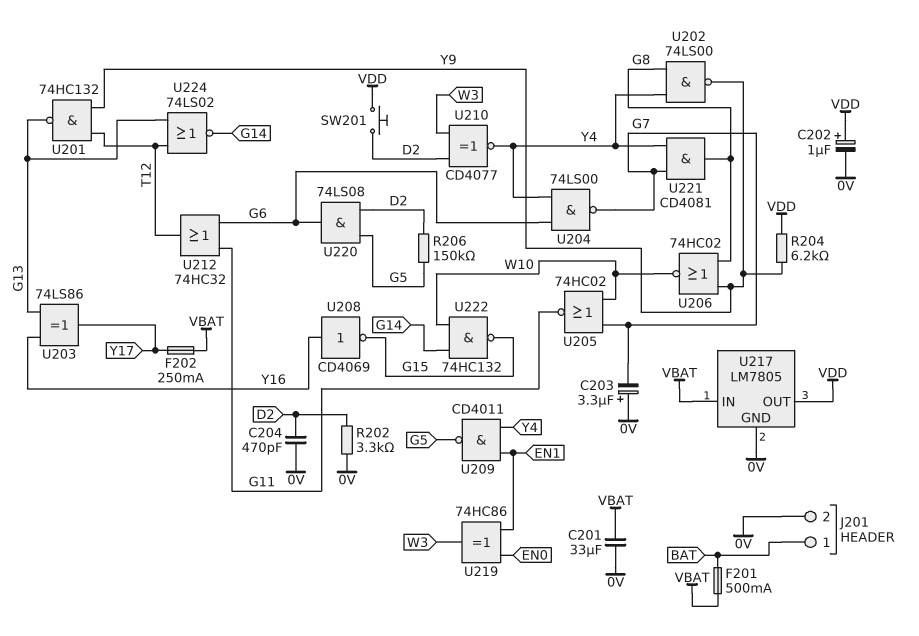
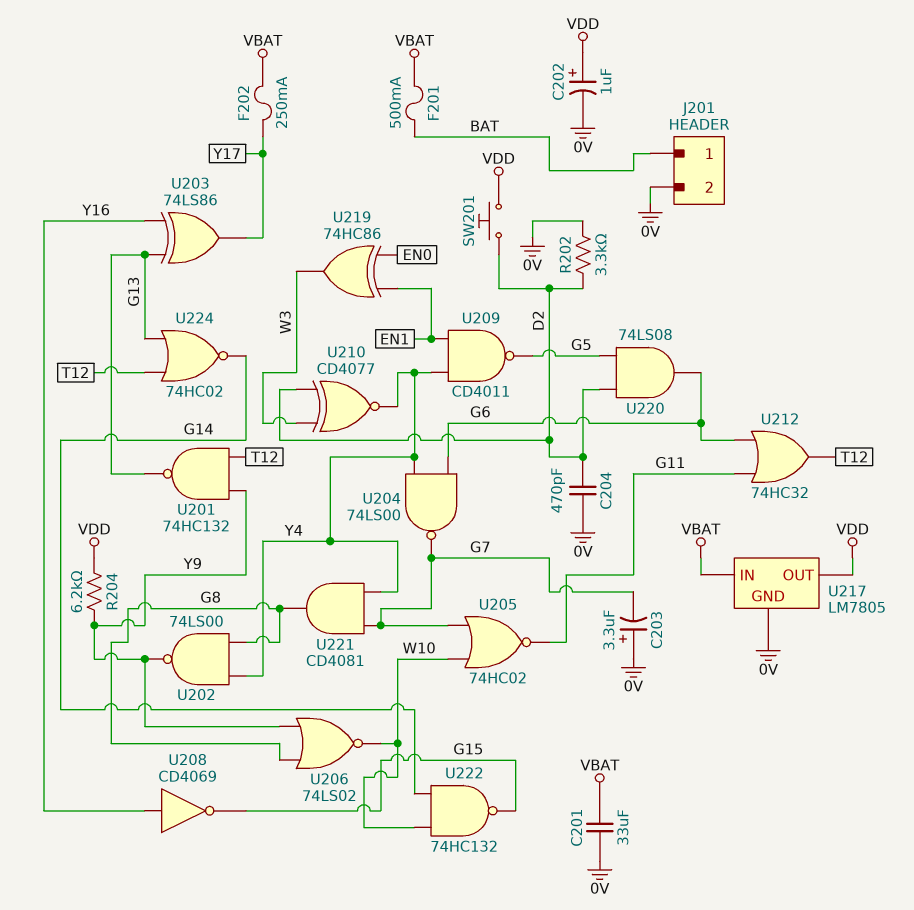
R206: 150k (D2, G5) -> none
U206: NOR 74HC02 (in G8, in Y9, out W10) -> NOR 74LS02 (in G8, in Y9, out W10)
U224: NOR 74LS02 (in G13, in T12, out G14) -> NOR 74HC02 (in G13, in T12, out G14)

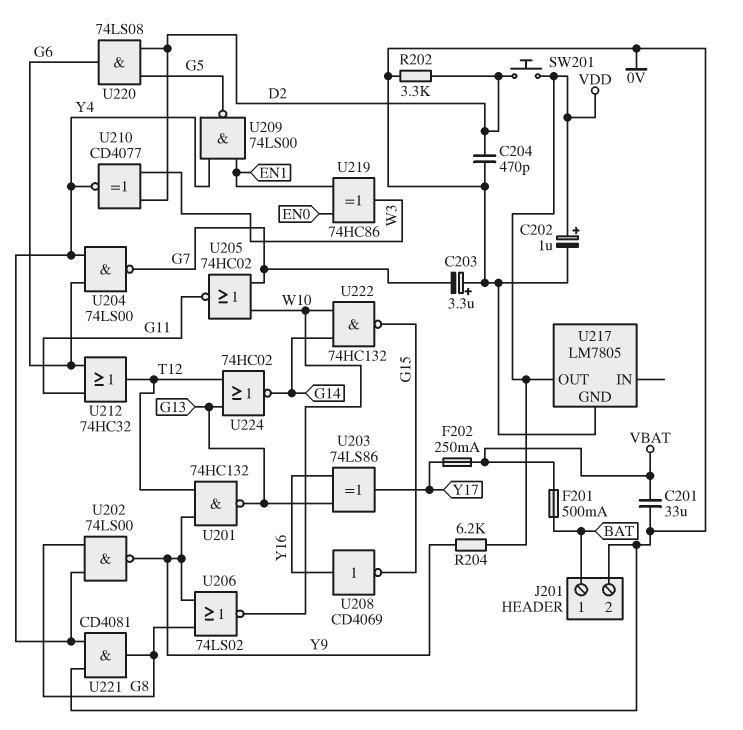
U209: NAND CD4011 (in EN1, in Y4, out G5) -> NAND 74LS00 (in EN1, in Y4, out G5)
U217 pin IN: VBAT -> none
U221: AND CD4081 (in G7, in Y4, out G8) -> AND CD4081 (in 0V, in Y4, out G8)

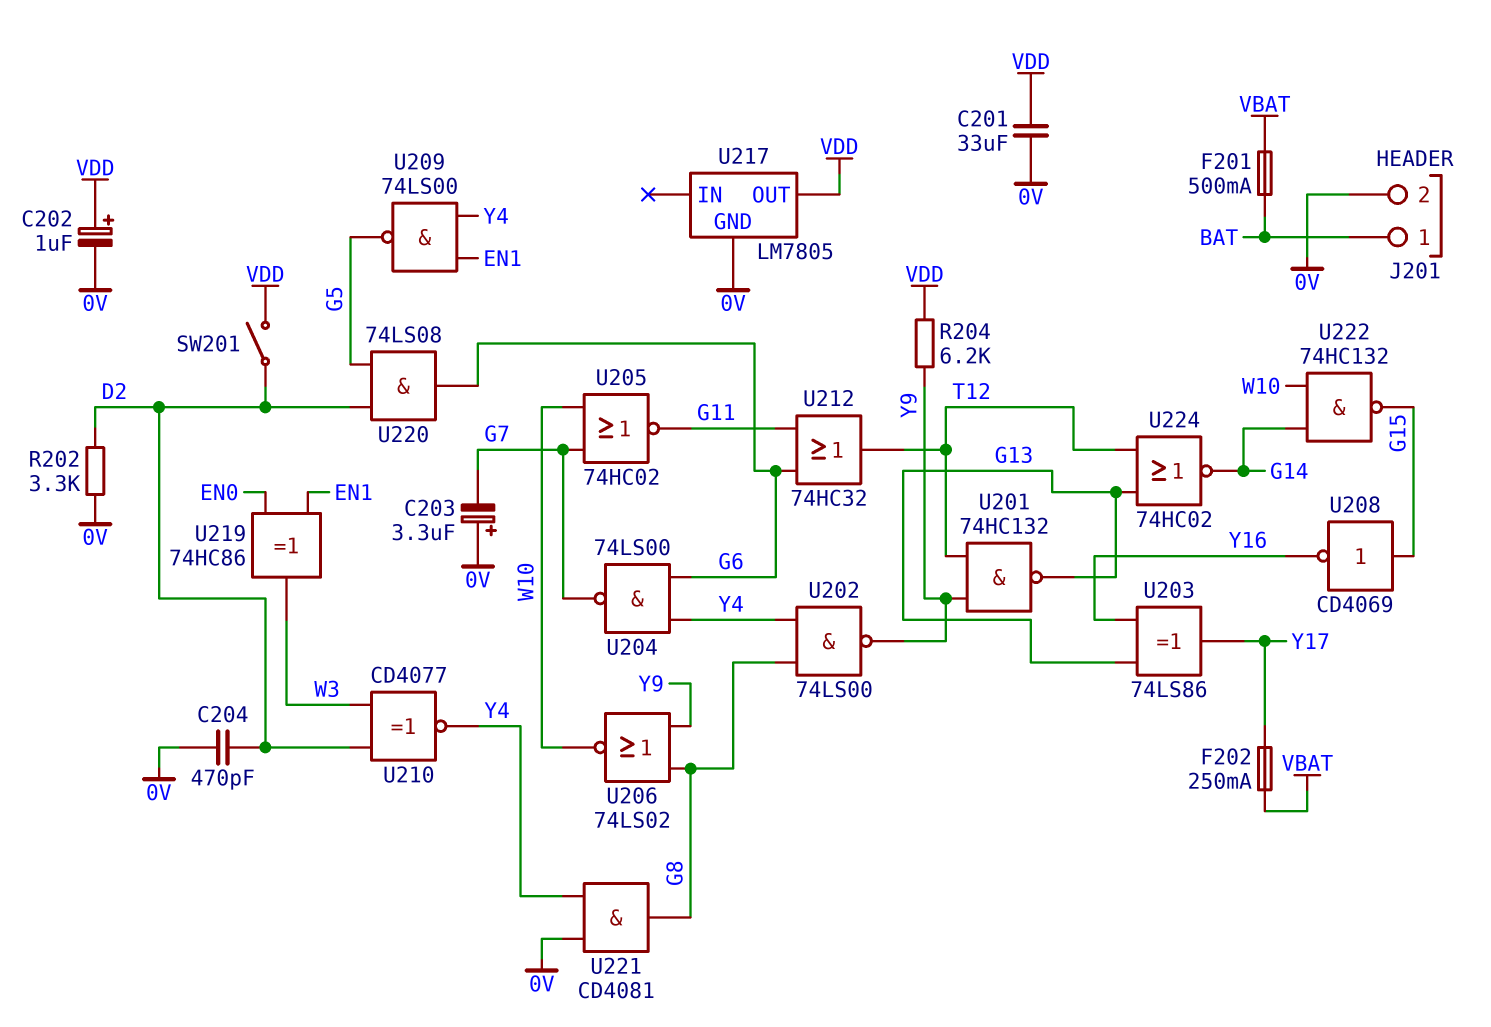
C201: 33uF (0V, VBAT) -> 33uF (0V, VDD)
SW201: button (D2, VDD) -> switch (D2, VDD)
U208: NOT CD4069 (in Y16, out G15) -> NOT CD4069 (in G15, out Y16)

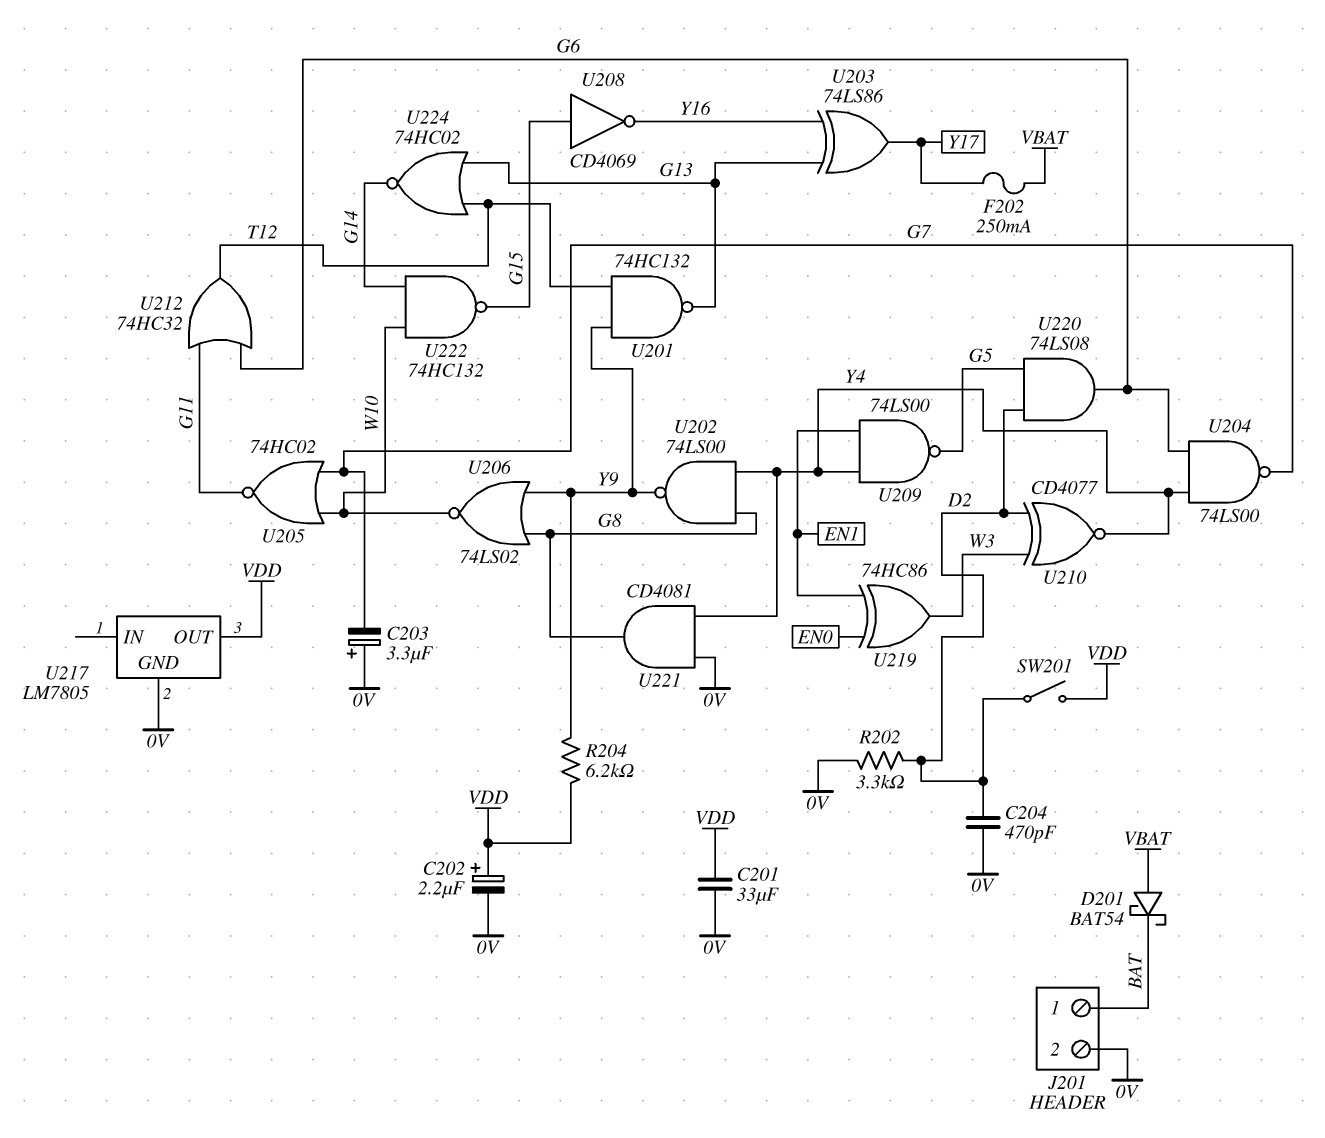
C202: 1uF (plus VDD, minus 0V) -> 2.2uF (plus VDD, minus 0V)
D201: none -> schottky BAT54 (A VBAT, K BAT)
F201: 500mA (BAT, VBAT) -> none

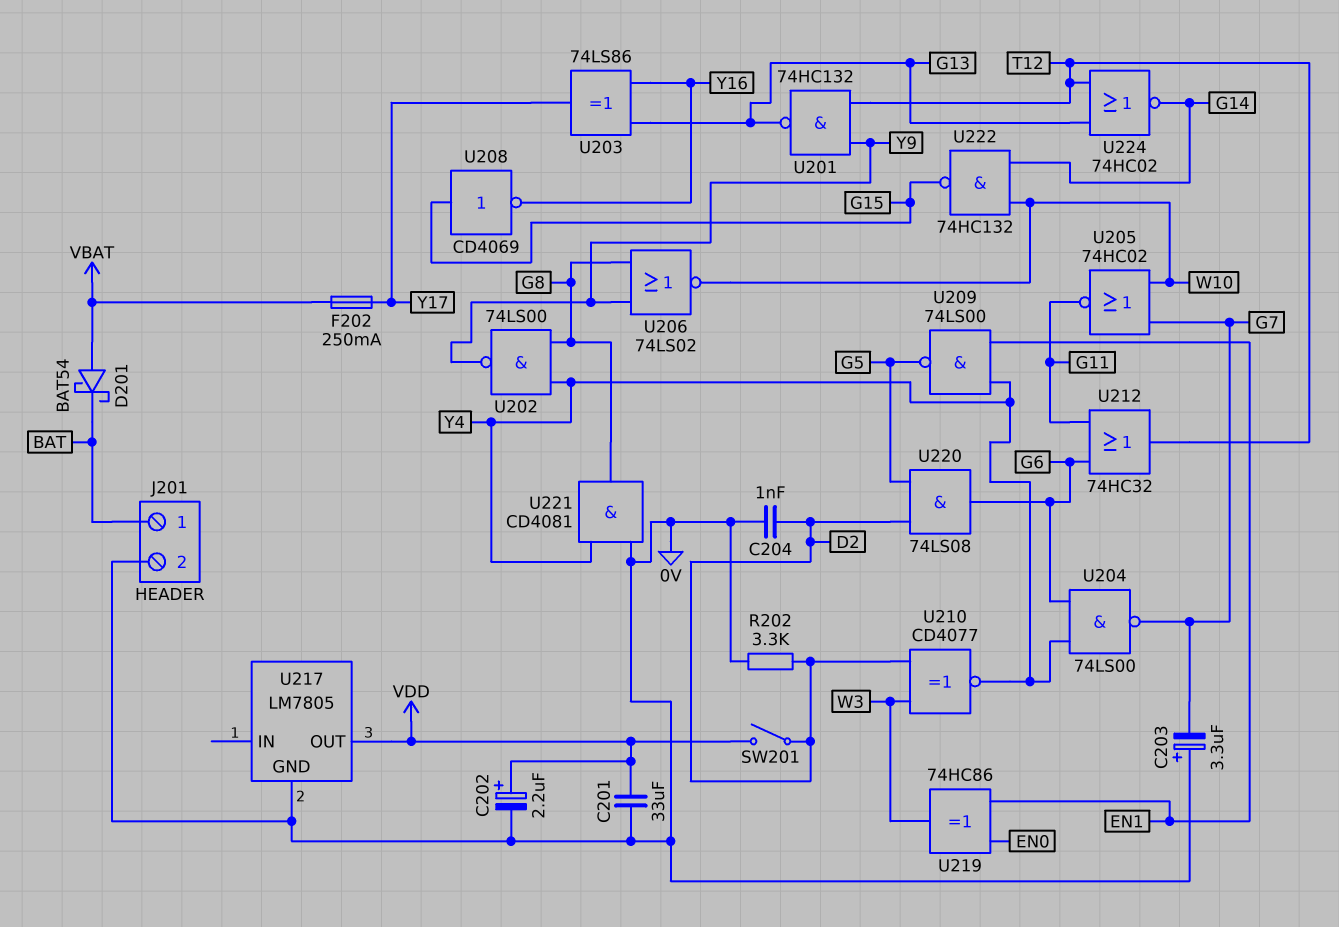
C204: 470pF (0V, D2) -> 1nF (0V, D2)
R204: 6.2k (VDD, Y9) -> none

